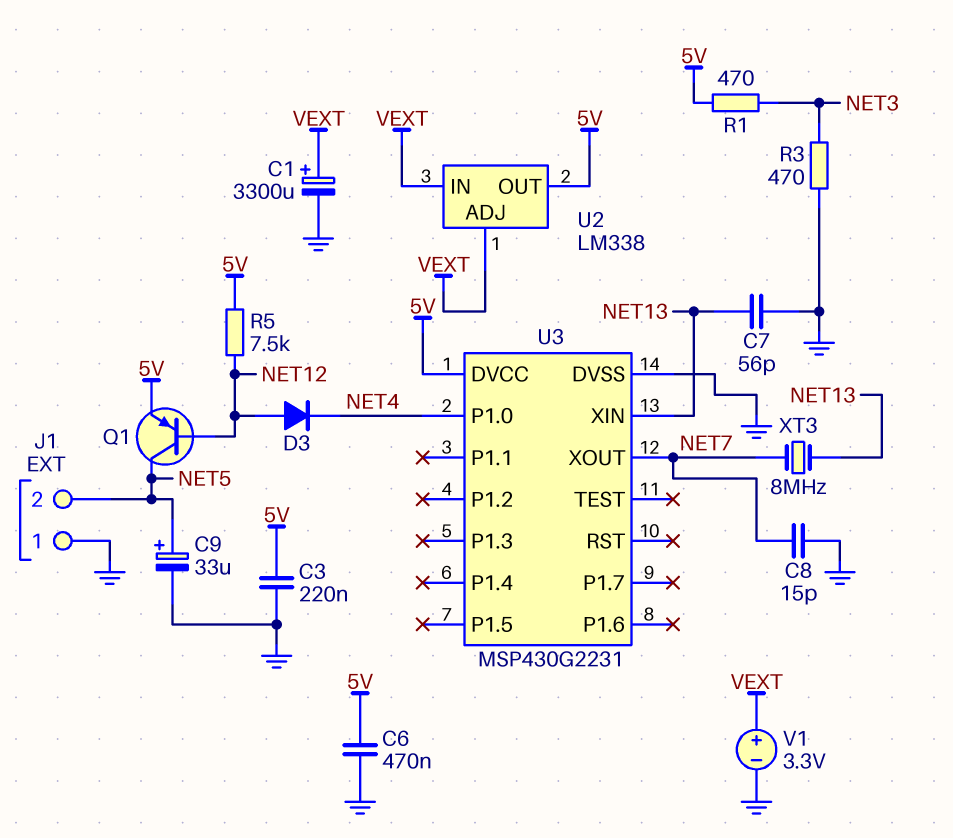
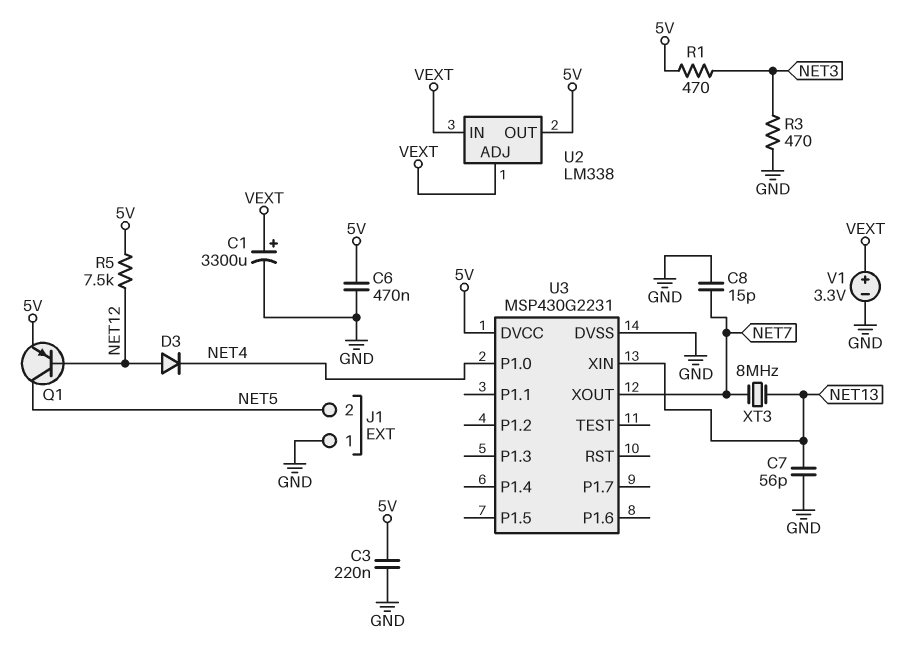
C9: 33uF (plus NET5, minus GND) -> none

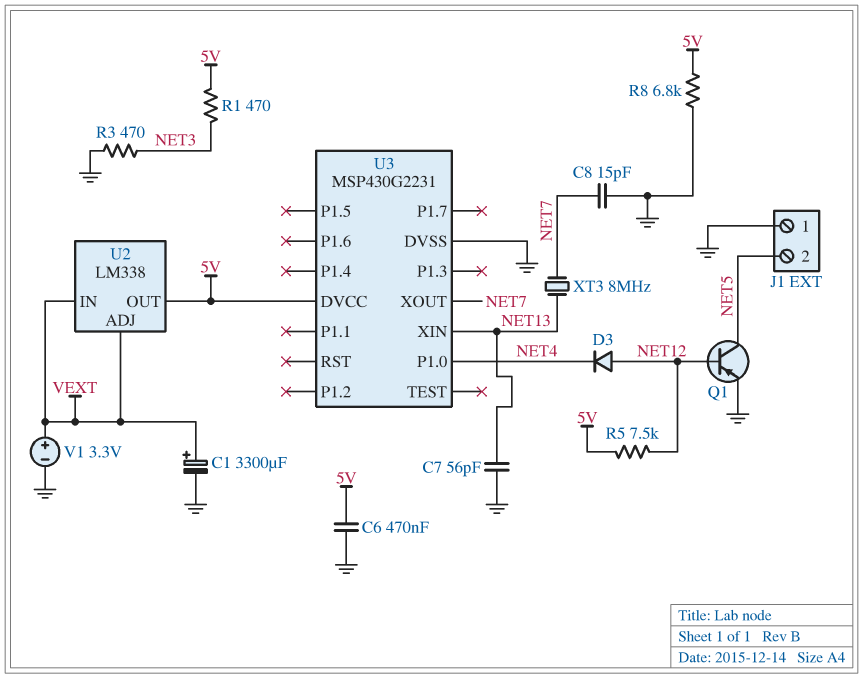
C3: 220nF (5V, GND) -> none
Q1: PNP (B NET12, C NET5, E 5V) -> PNP (B NET12, C NET5, E GND)
R8: none -> 6.8k (5V, GND)

